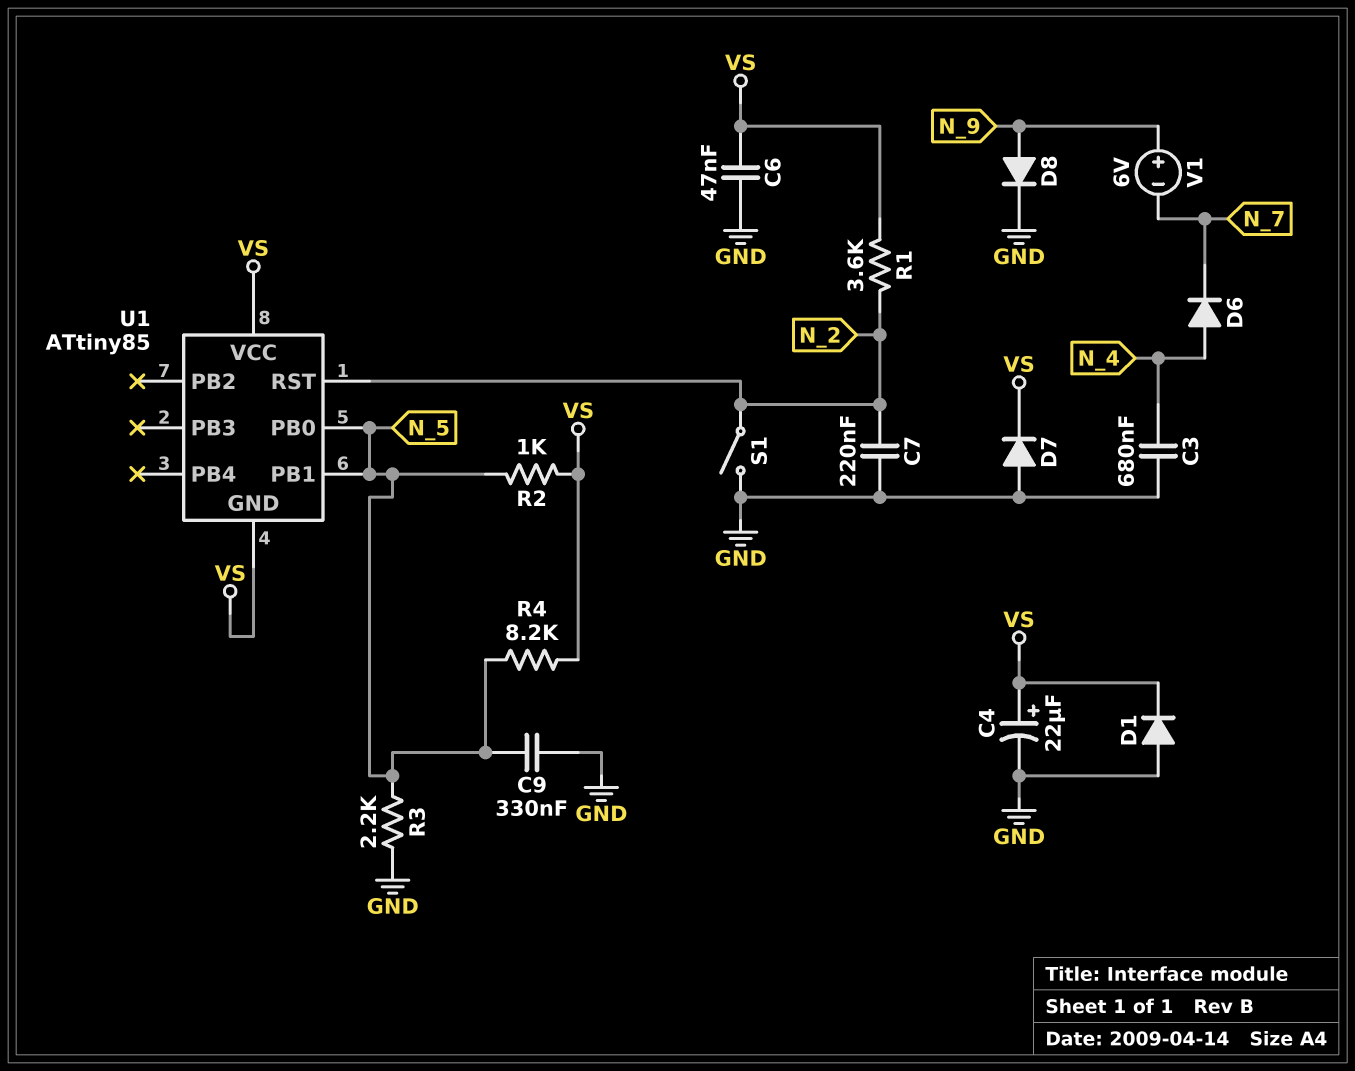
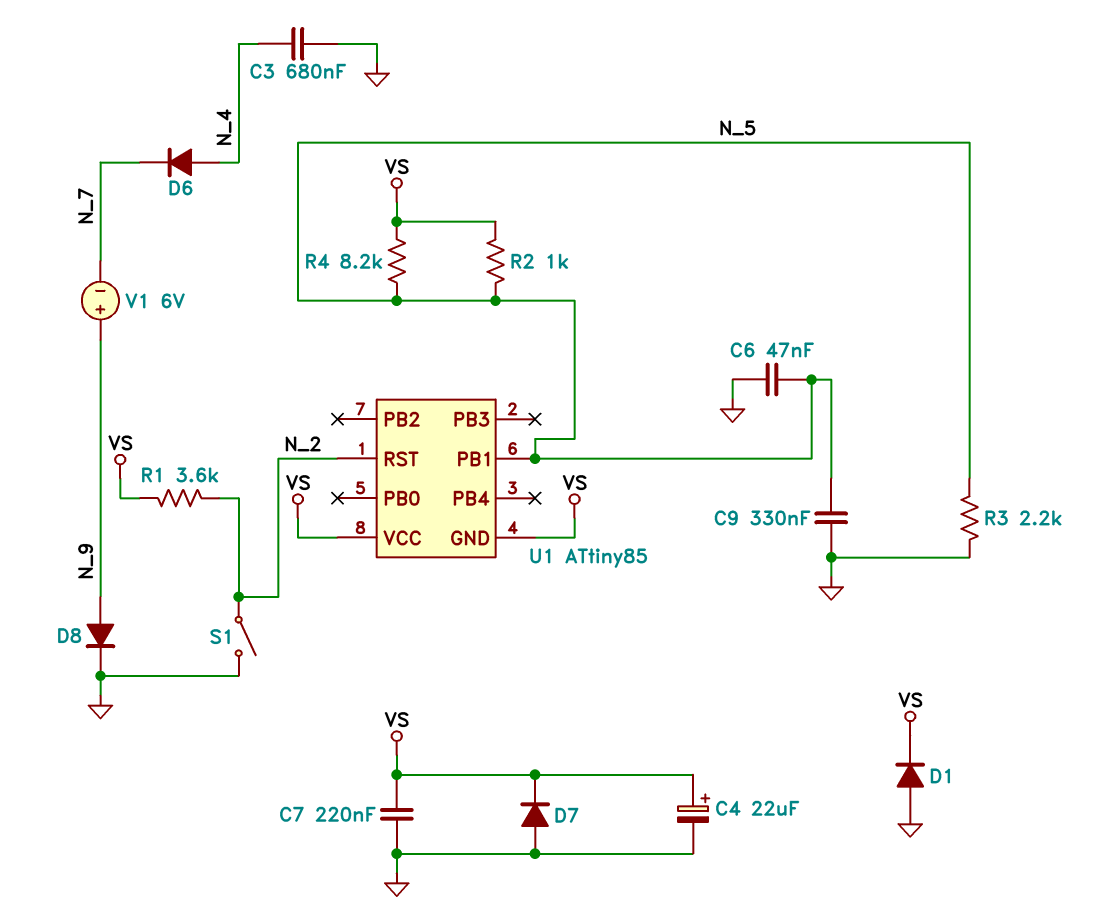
C6: 47nF (GND, VS) -> 47nF (GND, N_5)
C7: 220nF (GND, N_2) -> 220nF (GND, VS)
U1 pin PB0: N_5 -> none

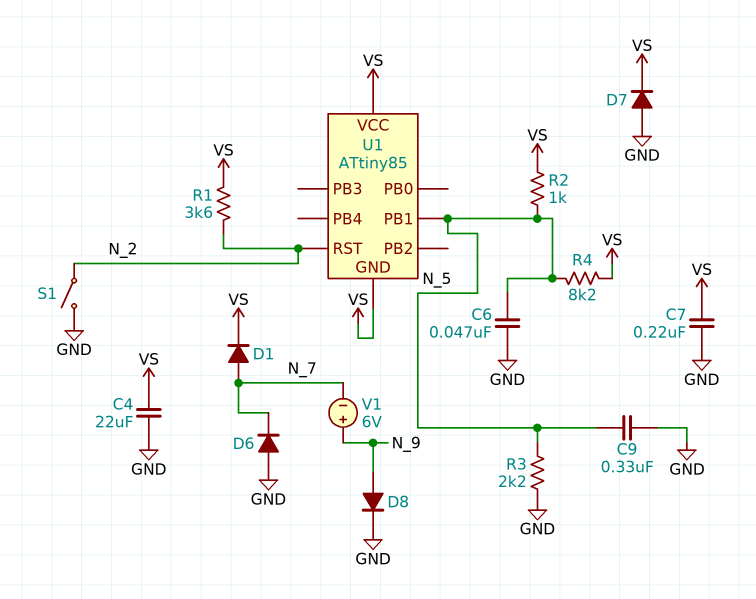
C3: 680nF (GND, N_4) -> none
C4: 22uF (plus VS, minus GND) -> 22uF (GND, VS)
D1: diode (A GND, K VS) -> diode (A N_7, K VS)
D6: diode (A N_4, K N_7) -> diode (A GND, K N_7)

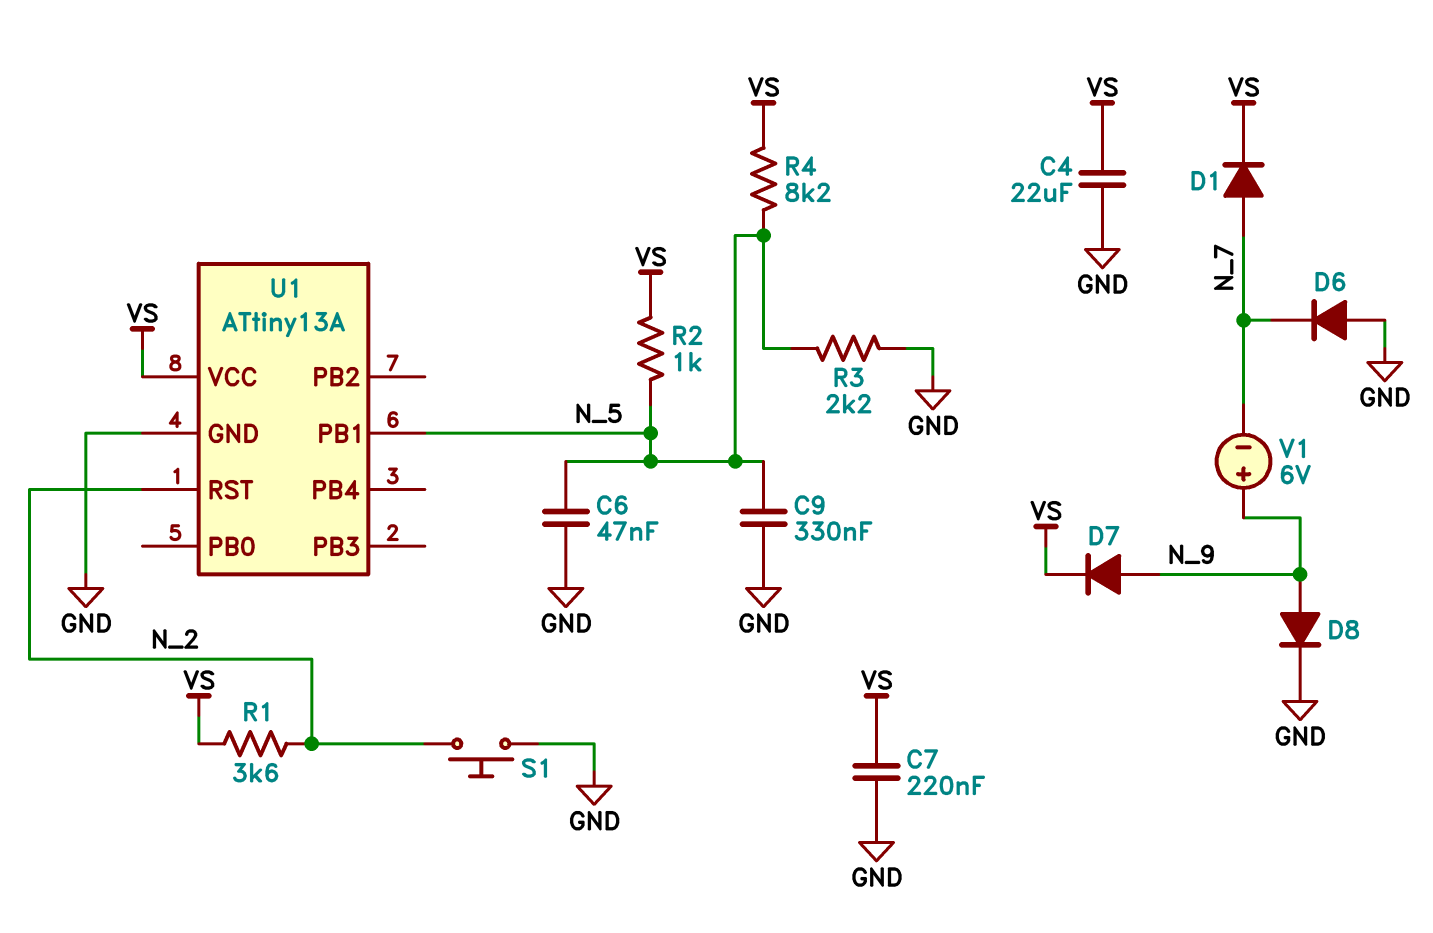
D7: diode (A GND, K VS) -> diode (A N_9, K VS)
S1: switch (GND, N_2) -> button (GND, N_2)
U1: ATtiny85 -> ATtiny13A
U1 pin GND: VS -> GND

